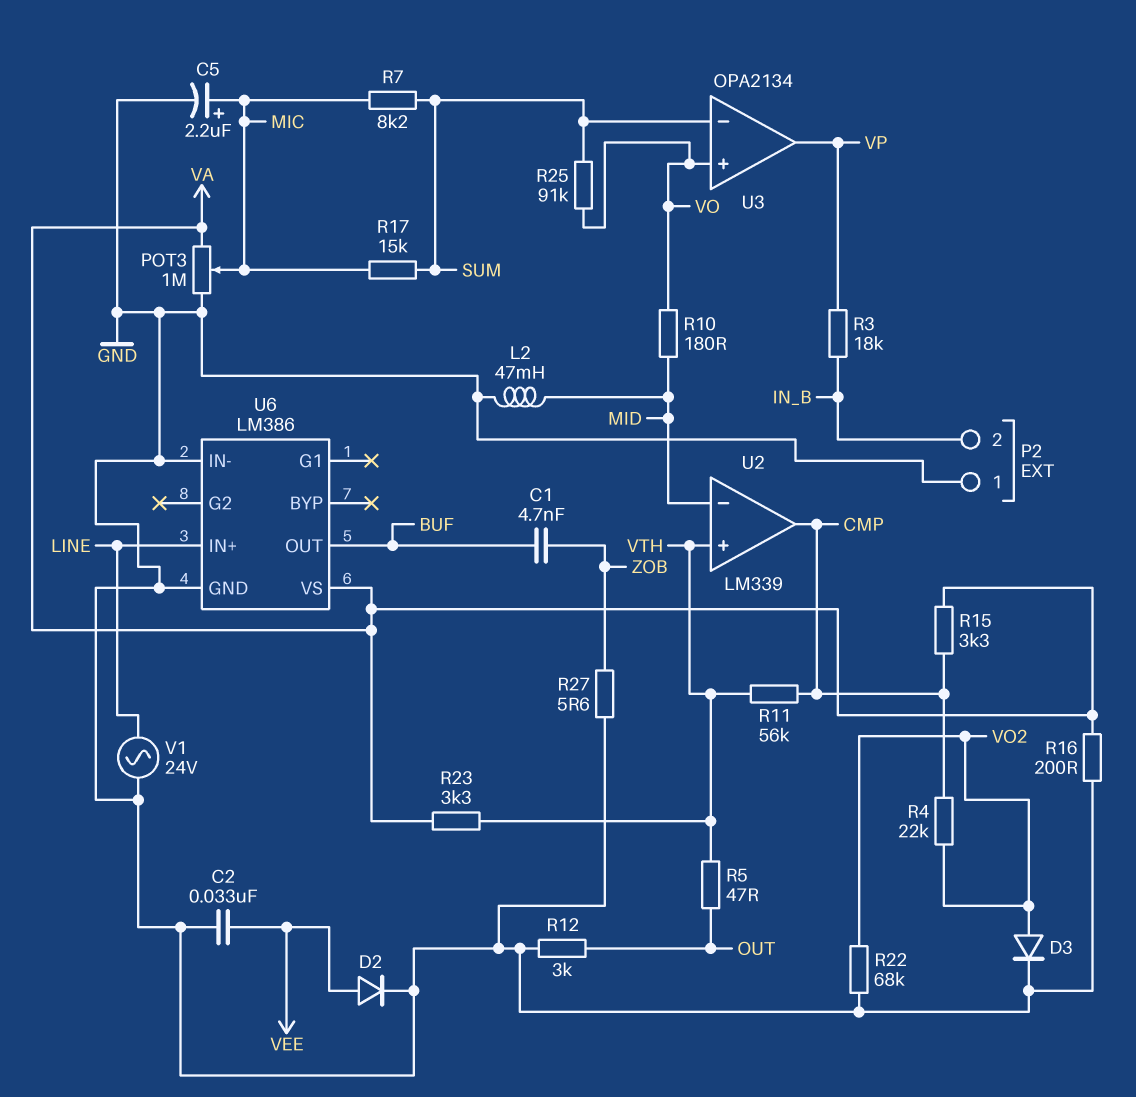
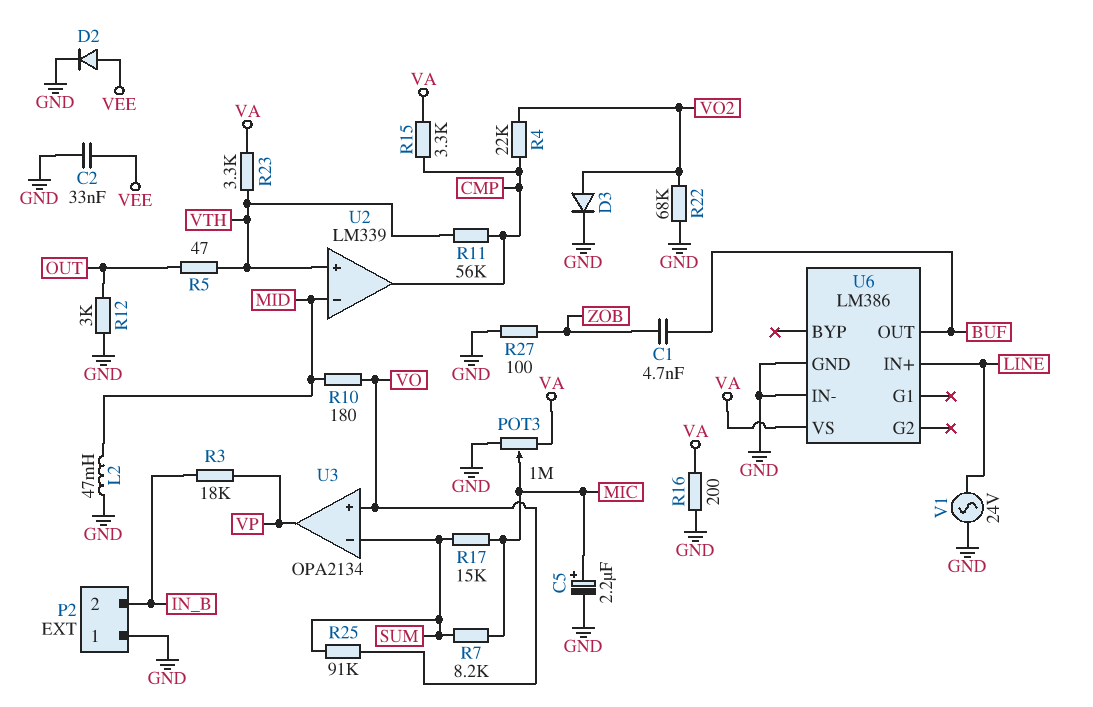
R27: 5.6 (GND, ZOB) -> 100 (GND, ZOB)

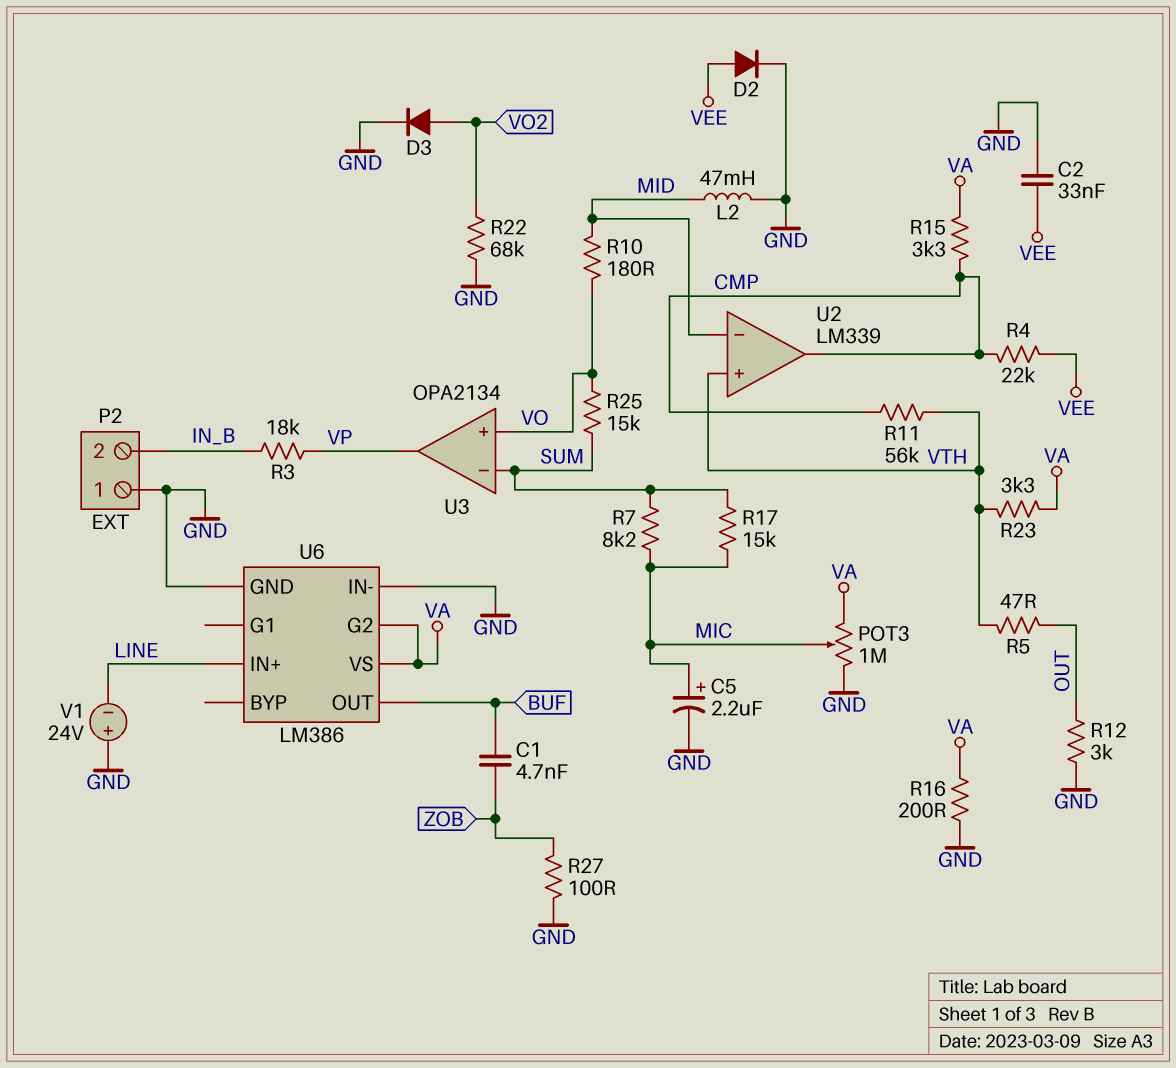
R4: 22k (CMP, VO2) -> 22k (CMP, VEE)
R25: 91k (SUM, VO) -> 15k (SUM, VO)
U6 pin G2: none -> VA
V1: AC 24V (GND, LINE) -> 24V (plus GND, minus LINE)

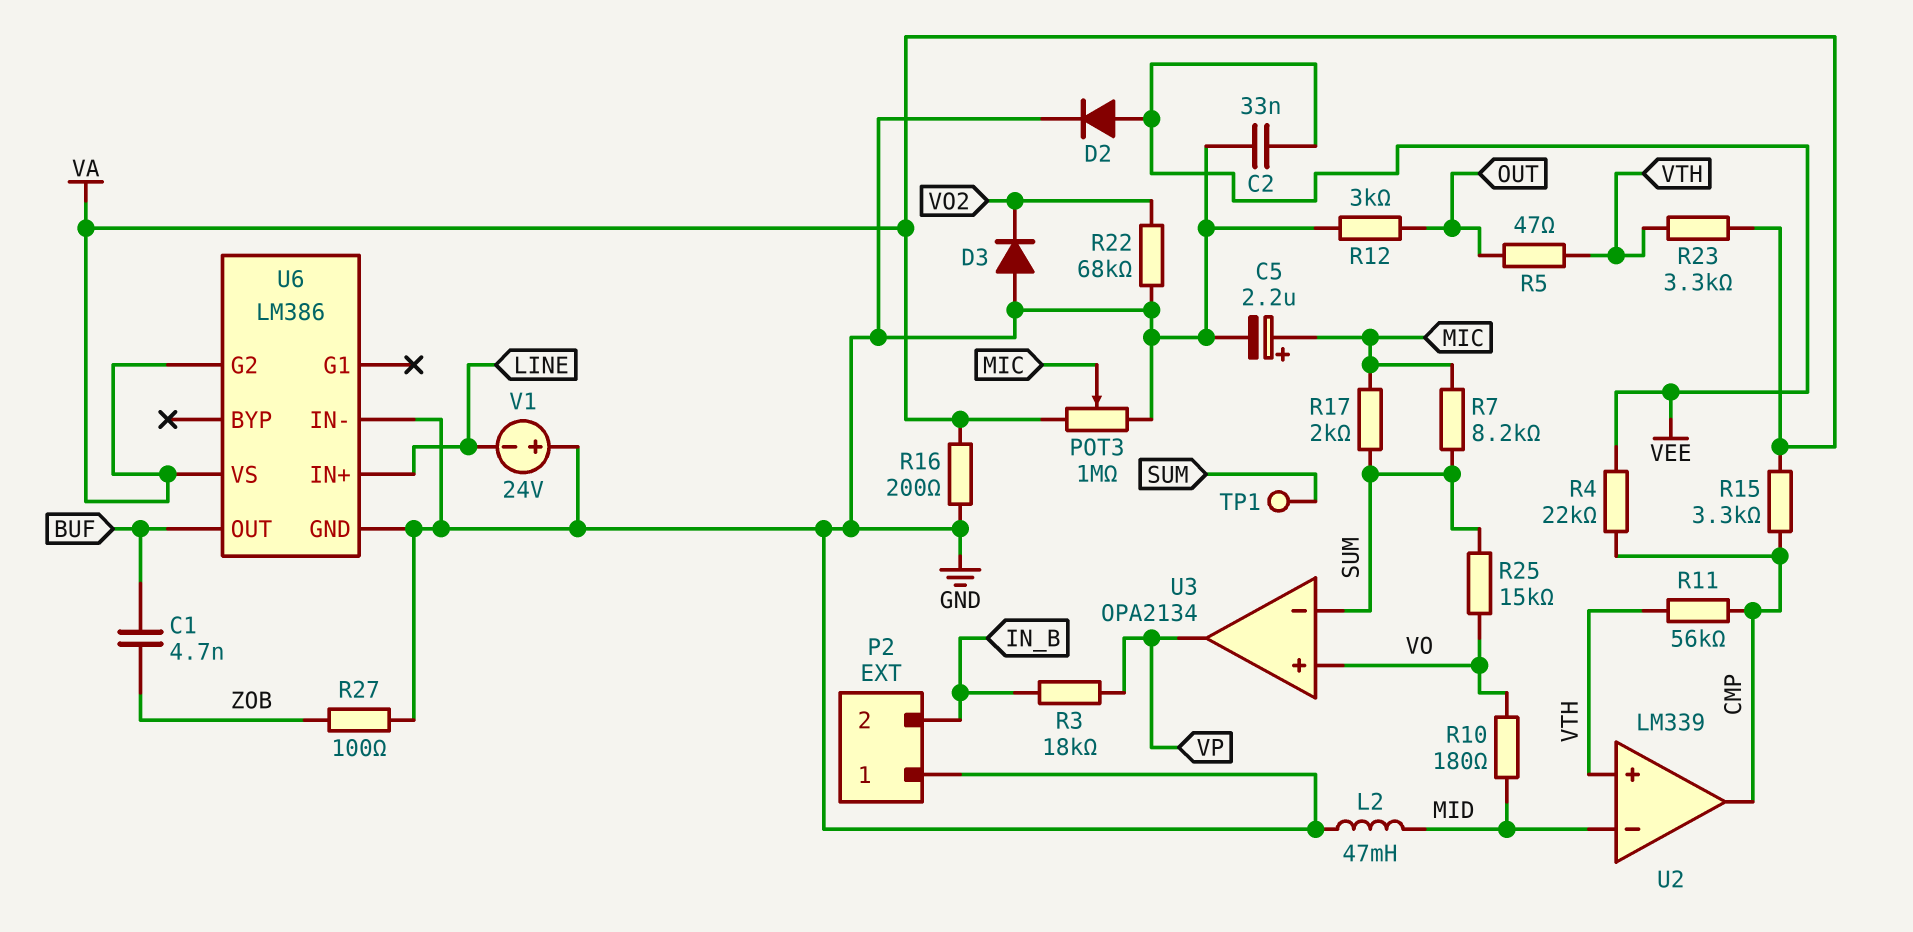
D3: diode (A VO2, K GND) -> diode (A GND, K VO2)
R17: 15k (MIC, SUM) -> 2k (MIC, SUM)
TP1: none -> test point (SUM)

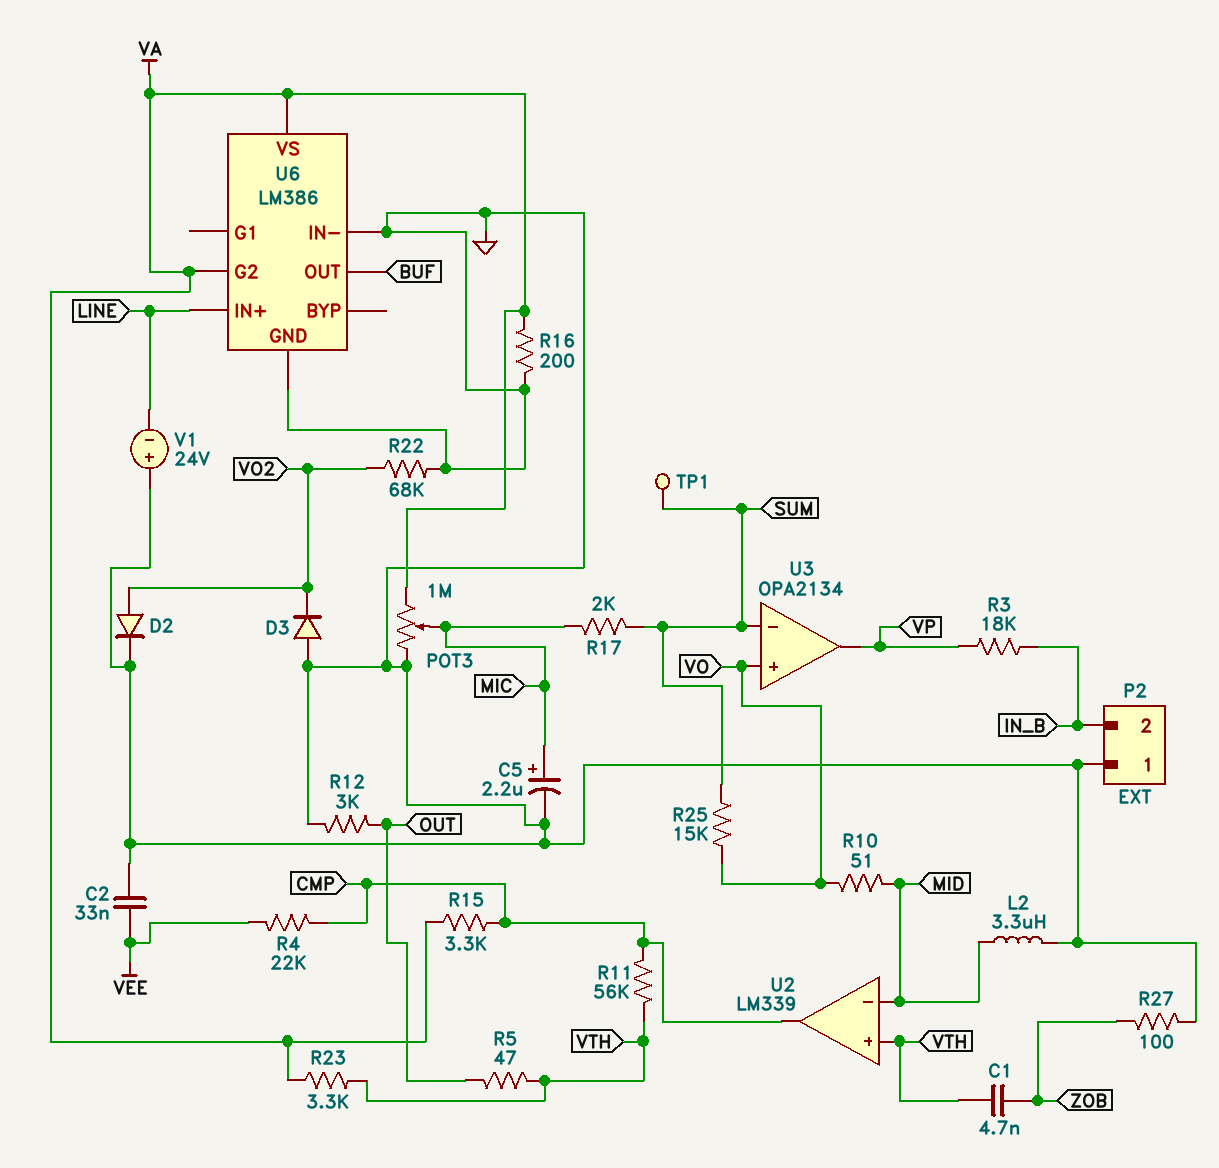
C1: 4.7nF (BUF, ZOB) -> 4.7nF (VTH, ZOB)
D2: diode (A VEE, K GND) -> diode (A VO2, K GND)
L2: 47mH (GND, MID) -> 3.3uH (GND, MID)
R7: 8.2k (MIC, SUM) -> none
R10: 180 (MID, VO) -> 51 (MID, VO)

